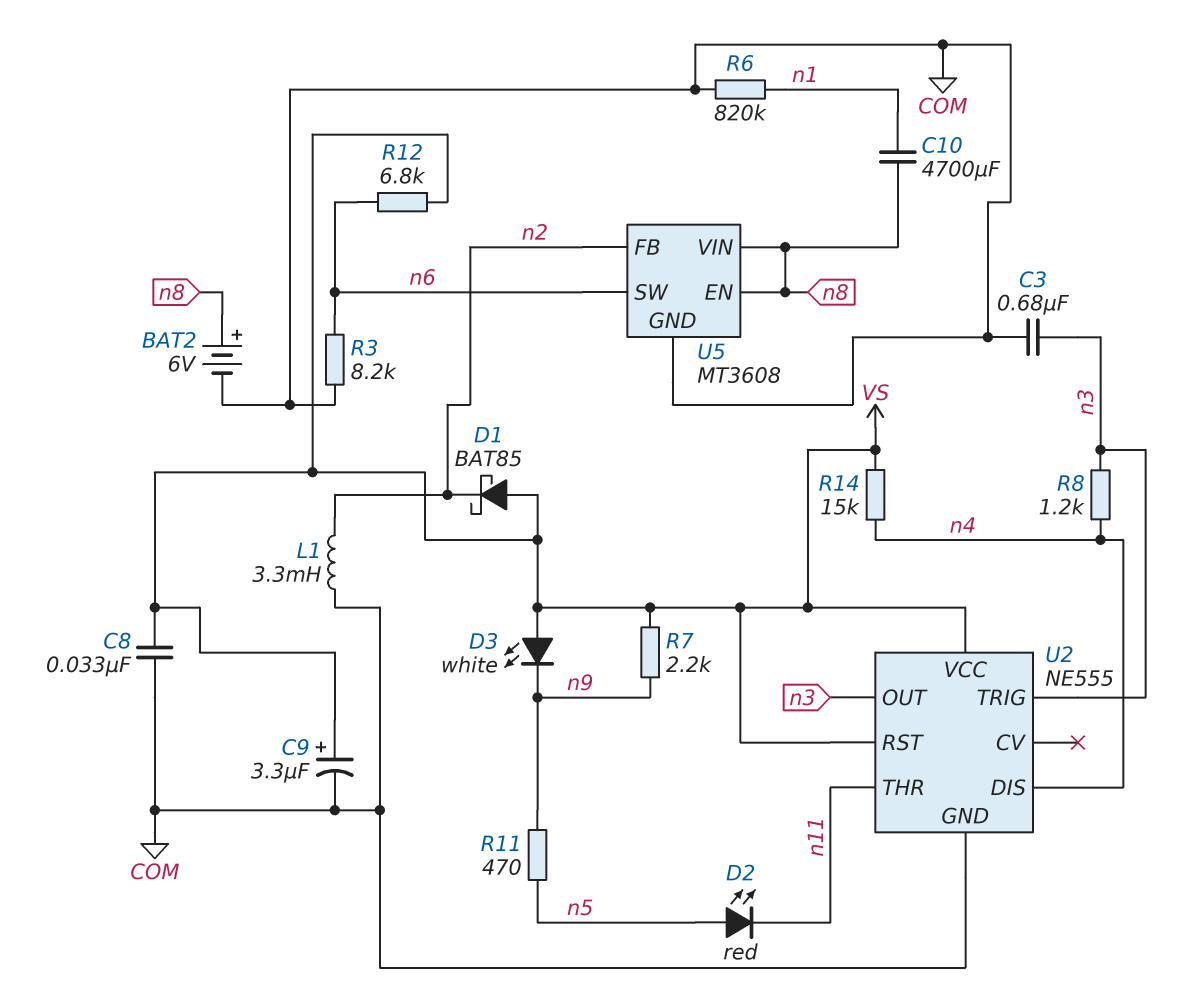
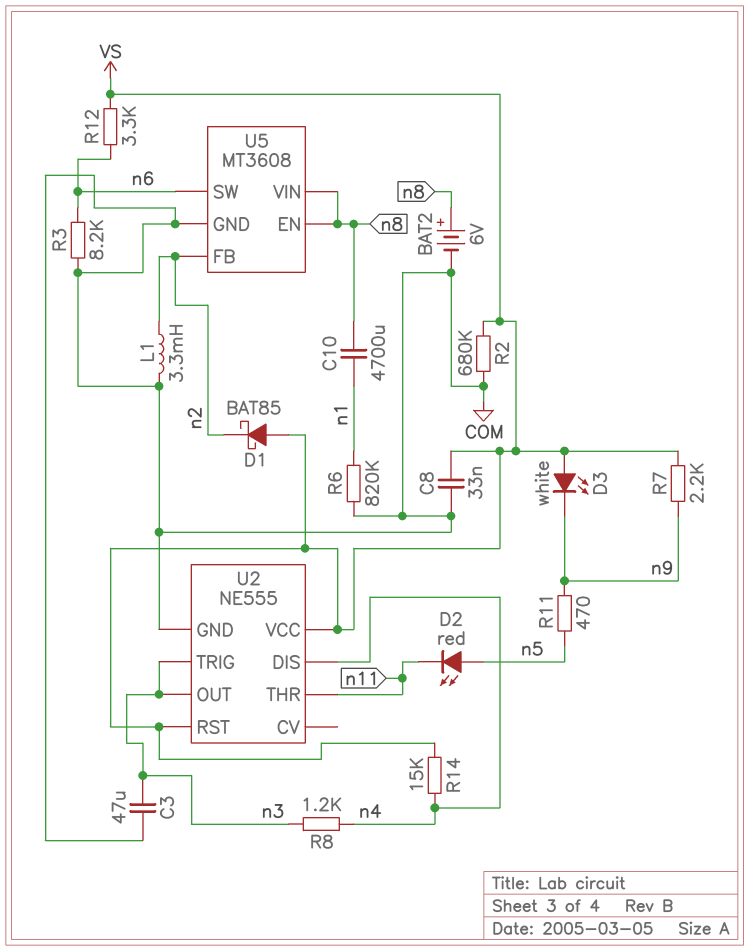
C3: 680nF (COM, n3) -> 47uF (COM, n3)
C9: 3.3uF (plus VS, minus COM) -> none
R2: none -> 680k (COM, VS)
R12: 6.8k (VS, n6) -> 3.3k (VS, n6)

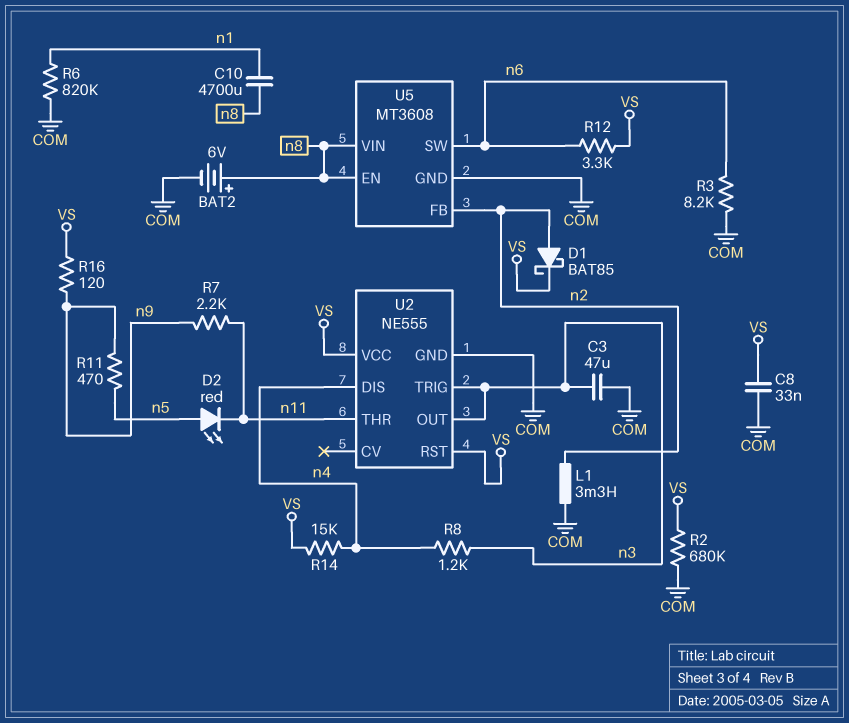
D1: schottky BAT85 (A VS, K n2) -> schottky BAT85 (A n2, K VS)
D3: LED white (A VS, K n9) -> none
R7: 2.2k (VS, n9) -> 2.2k (n9, n11)
R16: none -> 120 (VS, n9)

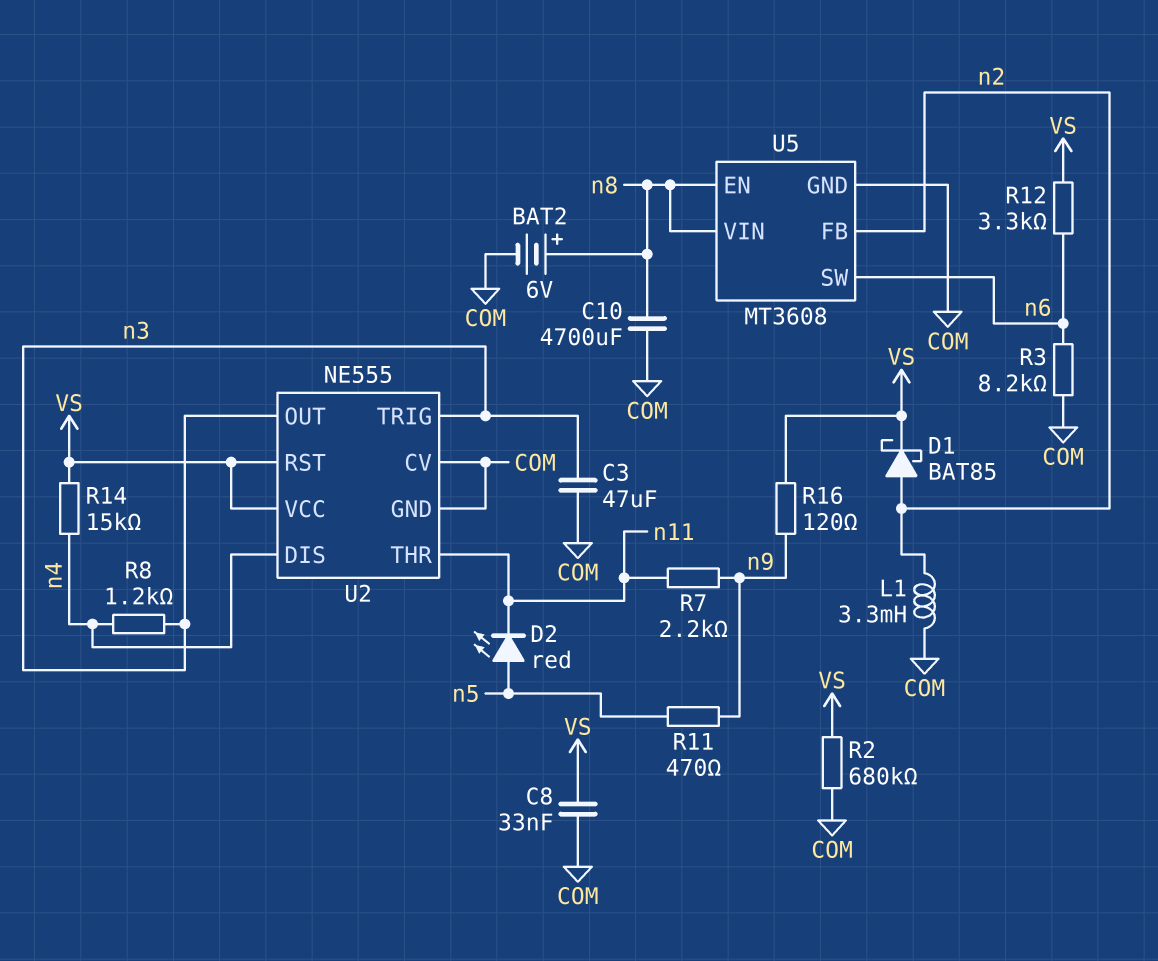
C10: 4700uF (n1, n8) -> 4700uF (COM, n8)
R6: 820k (COM, n1) -> none
U2 pin CV: none -> COM

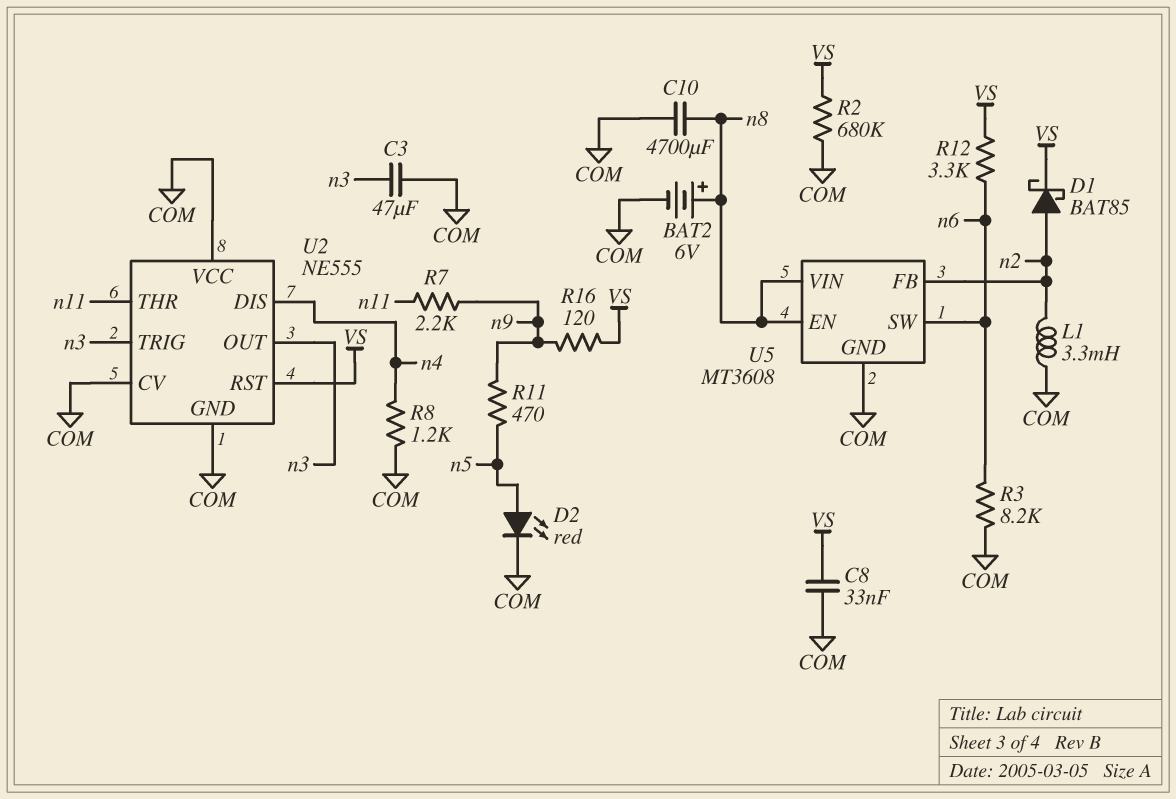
D2: LED red (A n5, K n11) -> LED red (A n5, K COM)
R8: 1.2k (n3, n4) -> 1.2k (COM, n4)
R14: 15k (VS, n4) -> none
U2 pin VCC: VS -> COM

